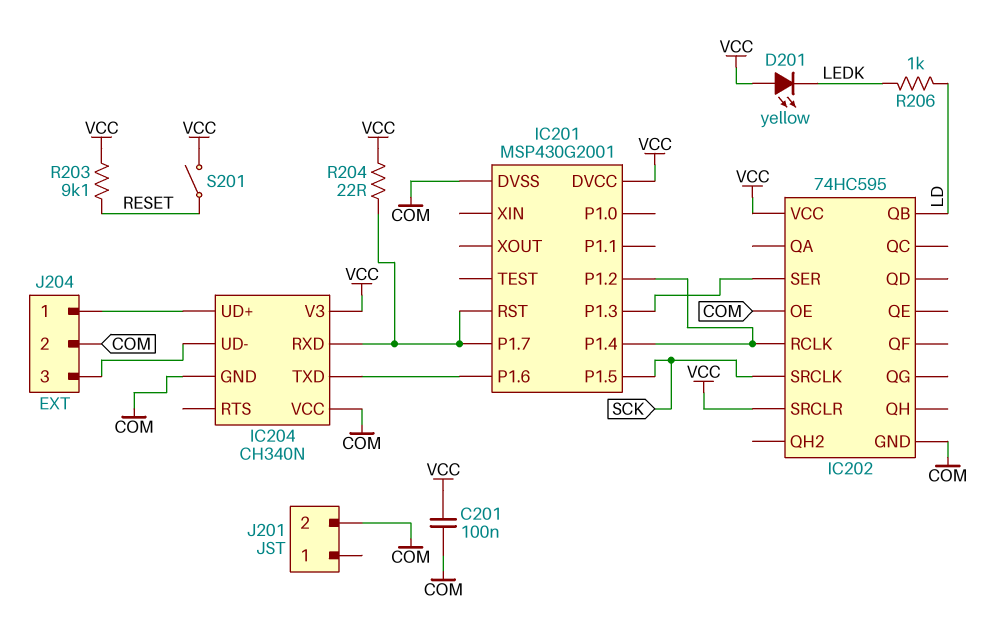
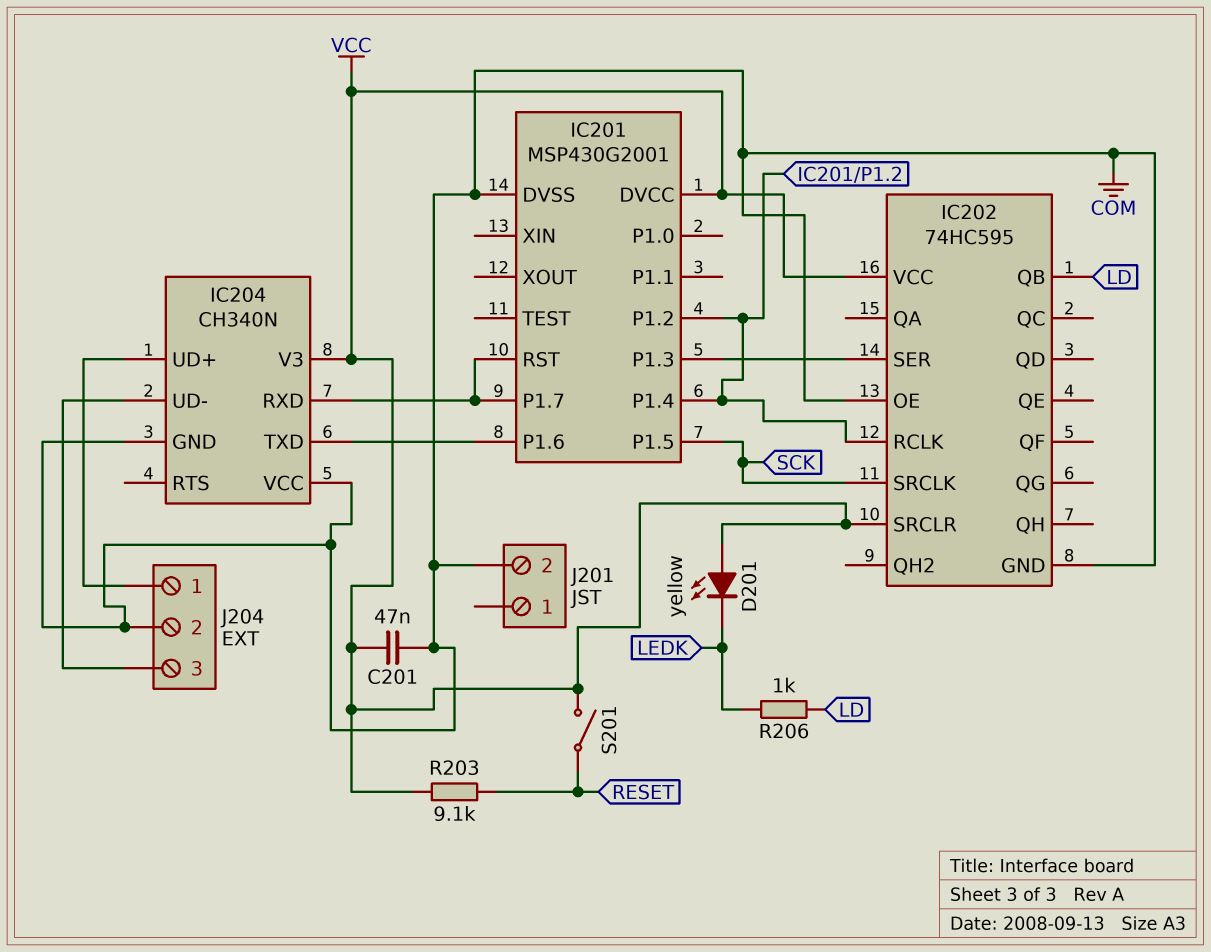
C201: 100nF (COM, VCC) -> 47nF (COM, VCC)
R204: 22 (IC201/P1.7, VCC) -> none

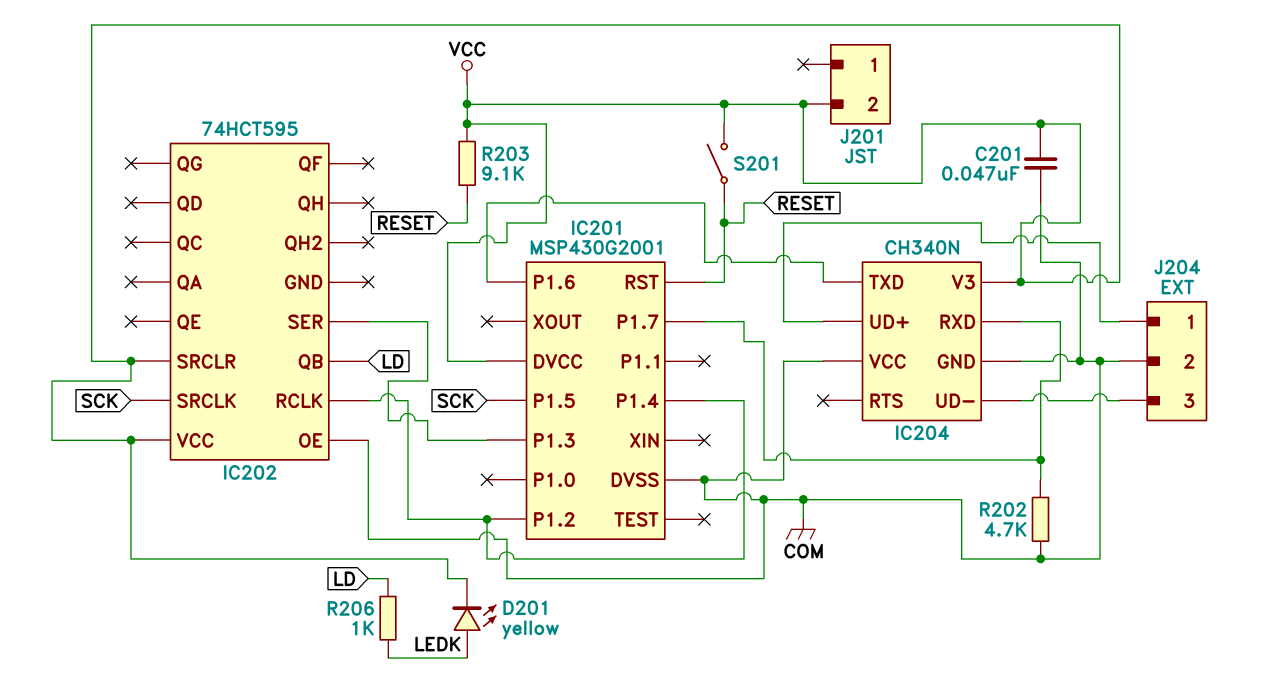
D201: LED yellow (A VCC, K LEDK) -> LED yellow (A LEDK, K VCC)
IC201 pin RST: IC201/P1.7 -> RESET
IC202: 74HC595 -> 74HCT595
IC202 pin GND: COM -> none
J201 pin 2: COM -> VCC
R202: none -> 4.7k (COM, IC201/P1.7)

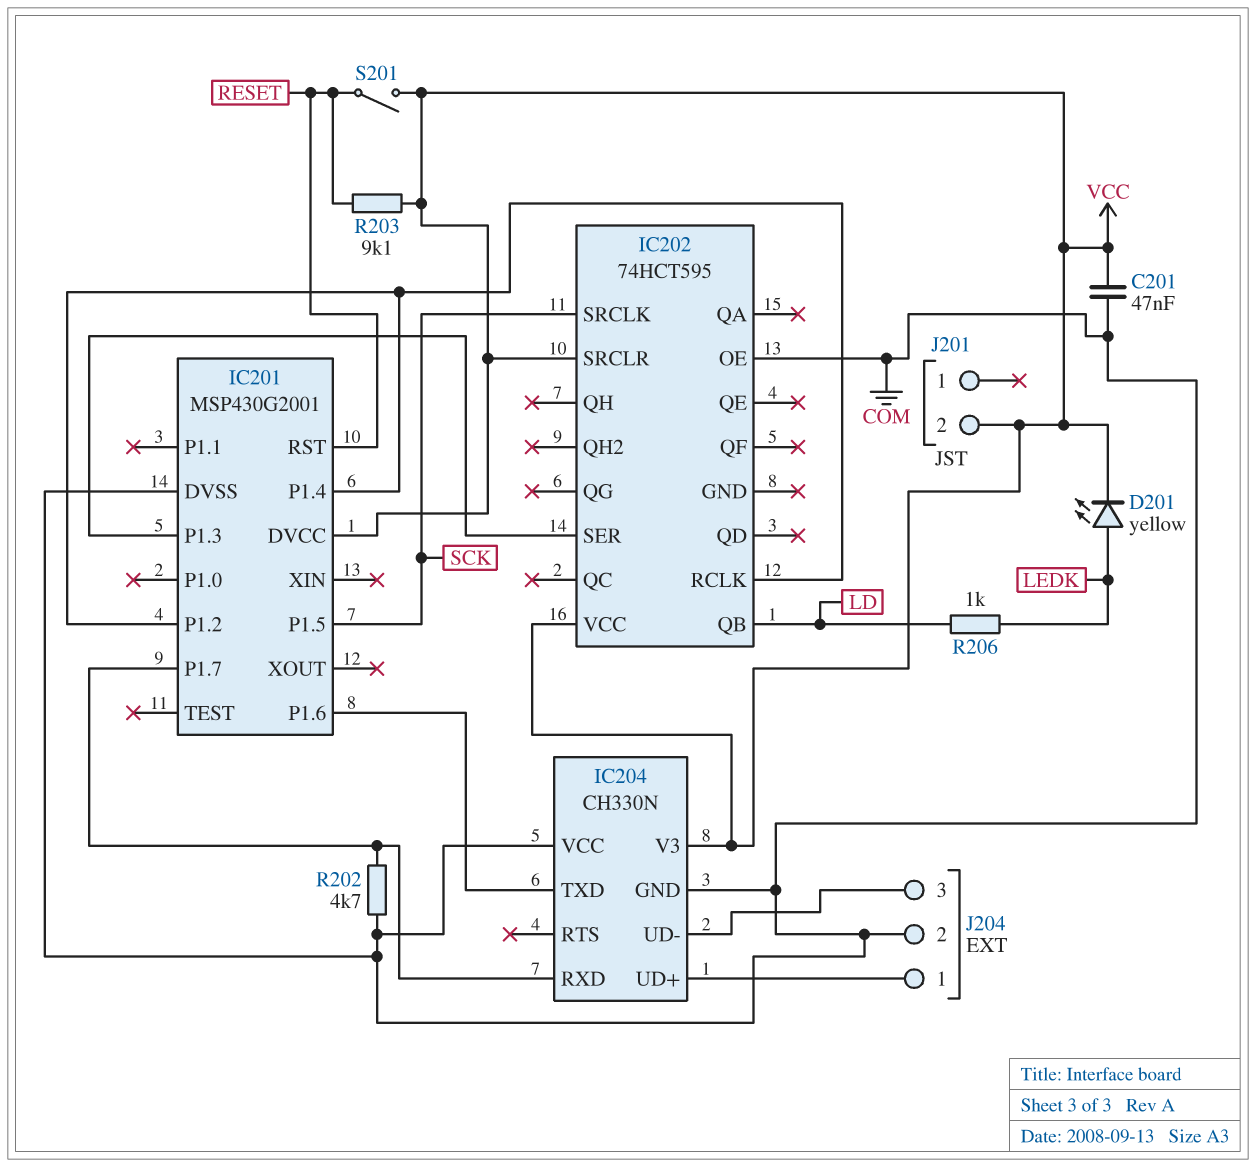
IC204: CH340N -> CH330N

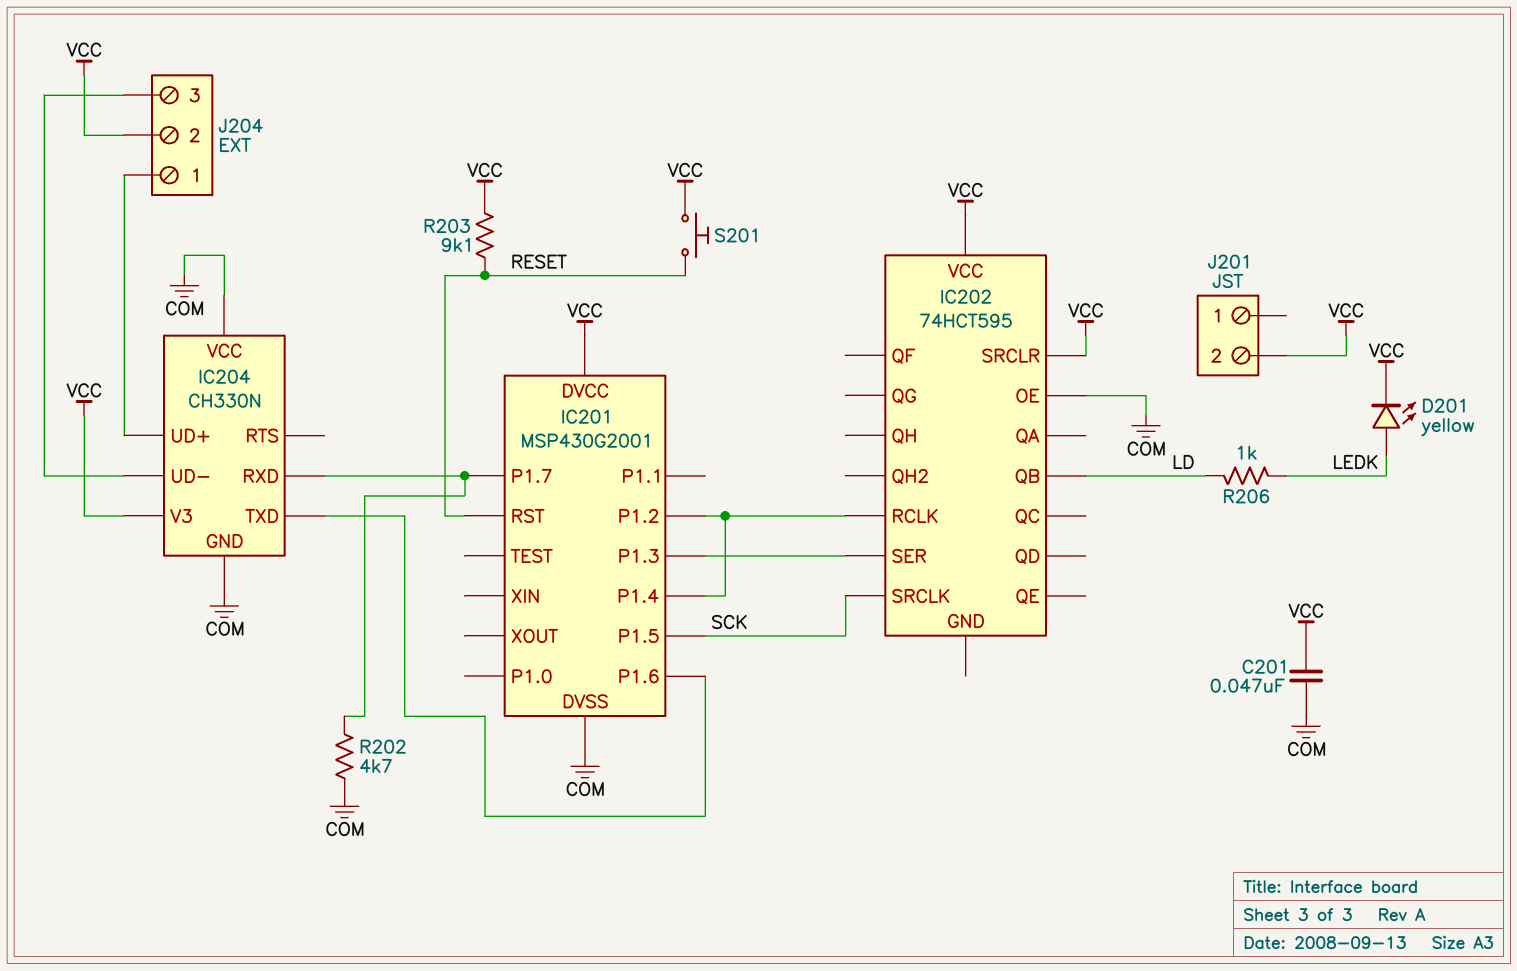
J204 pin 2: COM -> VCC
S201: switch (RESET, VCC) -> button (RESET, VCC)

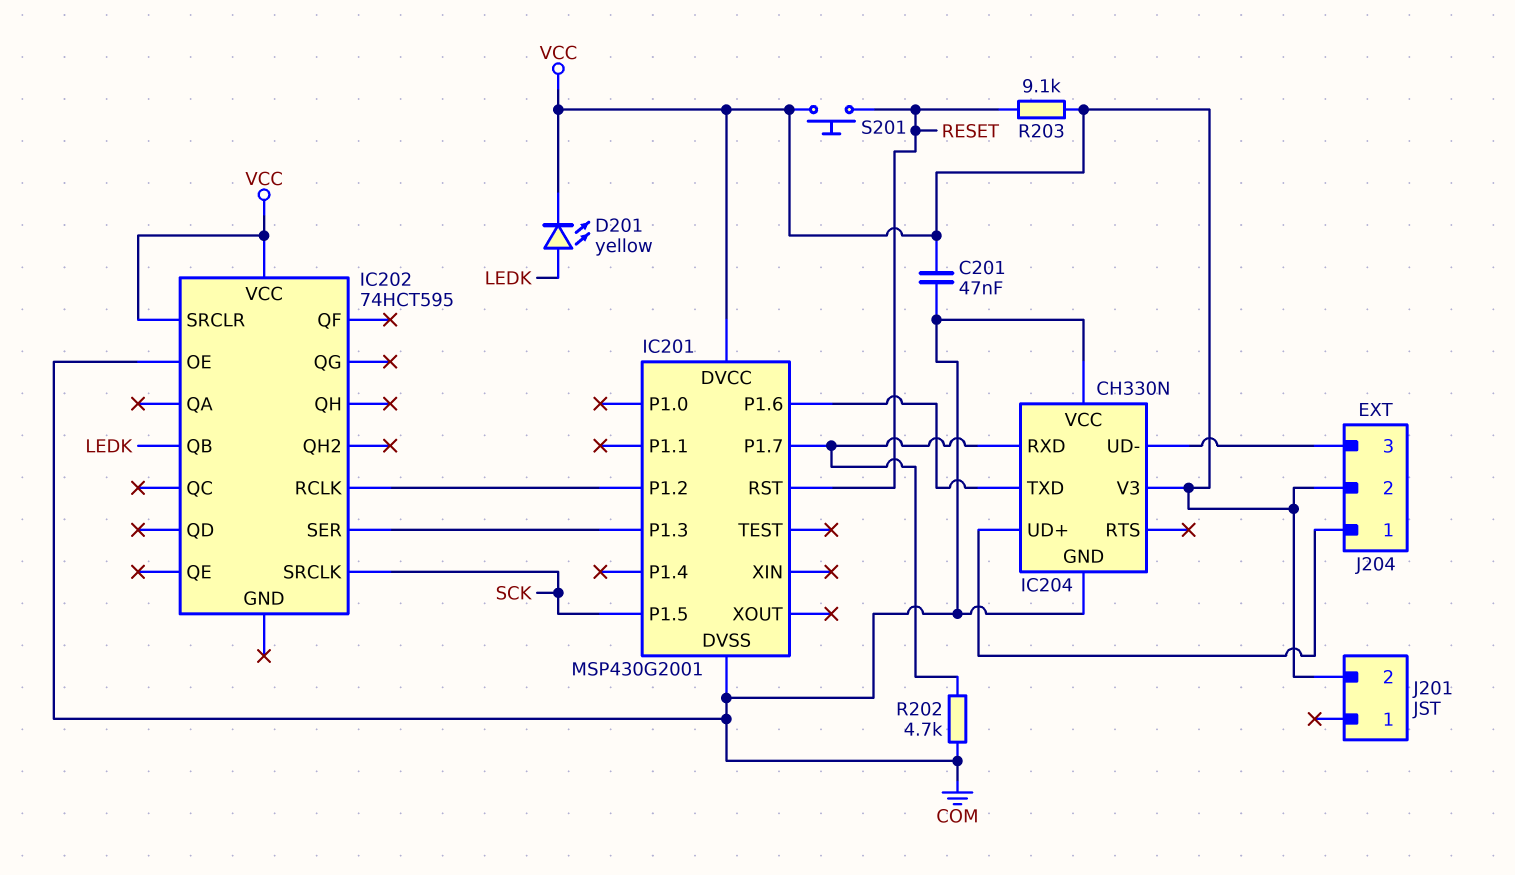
IC201 pin P1.4: IC201/P1.2 -> none
IC202 pin QB: LD -> LEDK
R206: 1k (LD, LEDK) -> none

